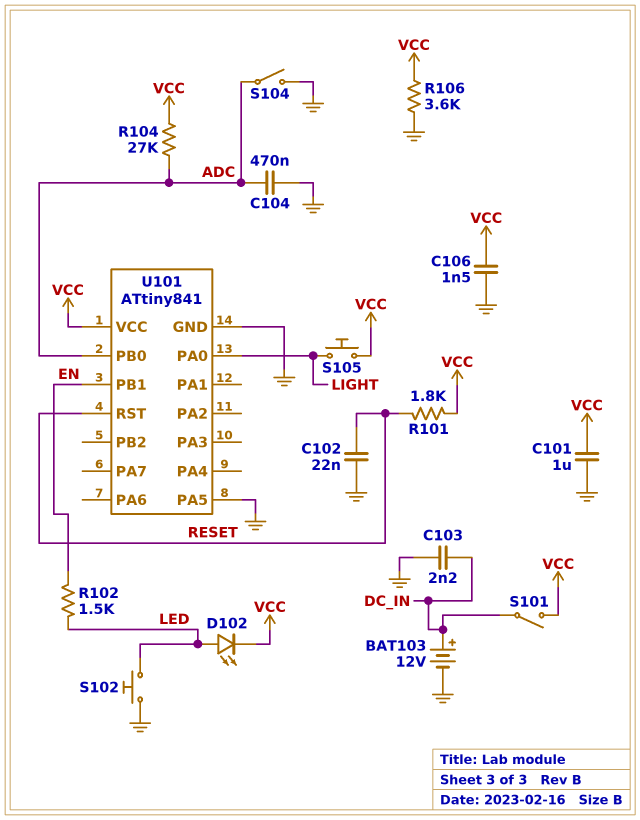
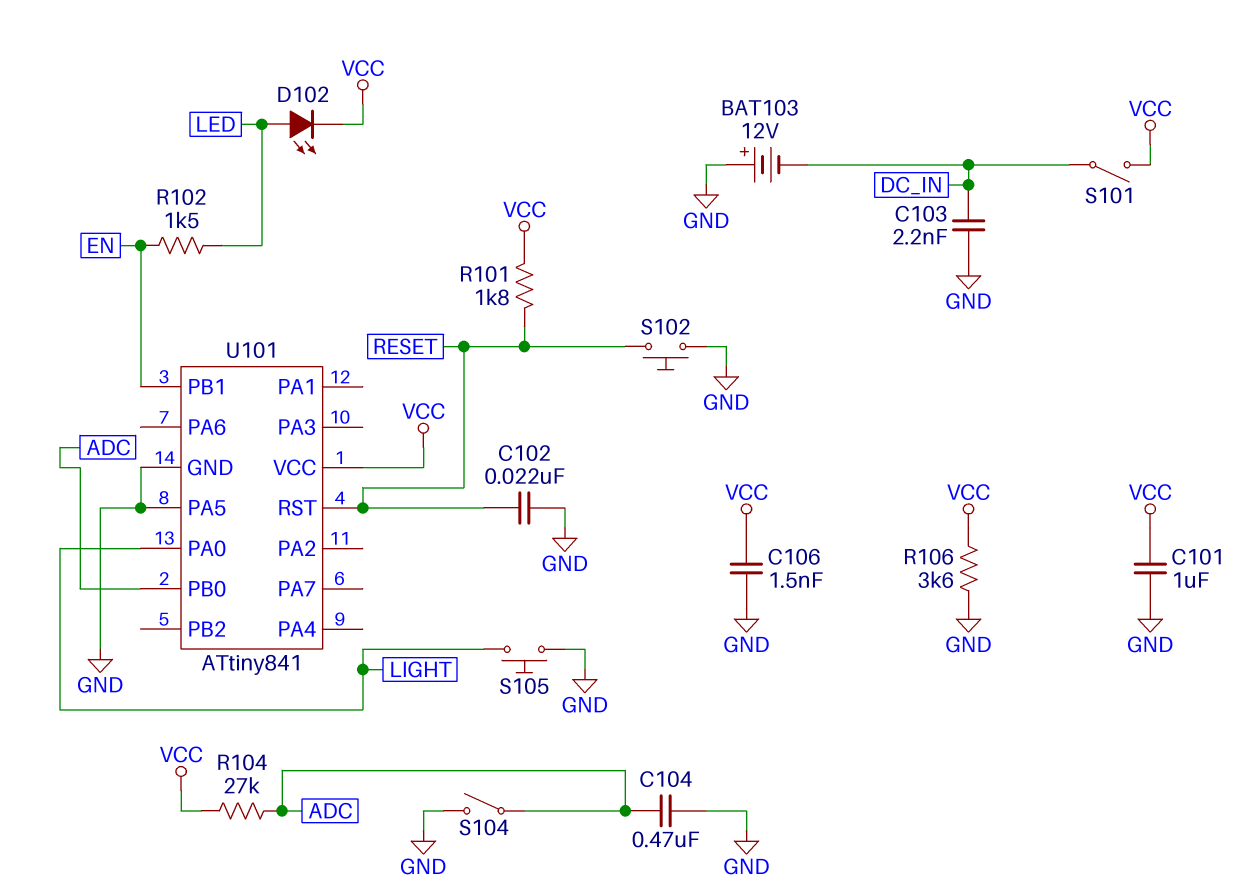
BAT103: 12V (plus DC_IN, minus GND) -> 12V (plus GND, minus DC_IN)
S102: button (GND, LED) -> button (GND, RESET)
S105: button (LIGHT, VCC) -> button (GND, LIGHT)

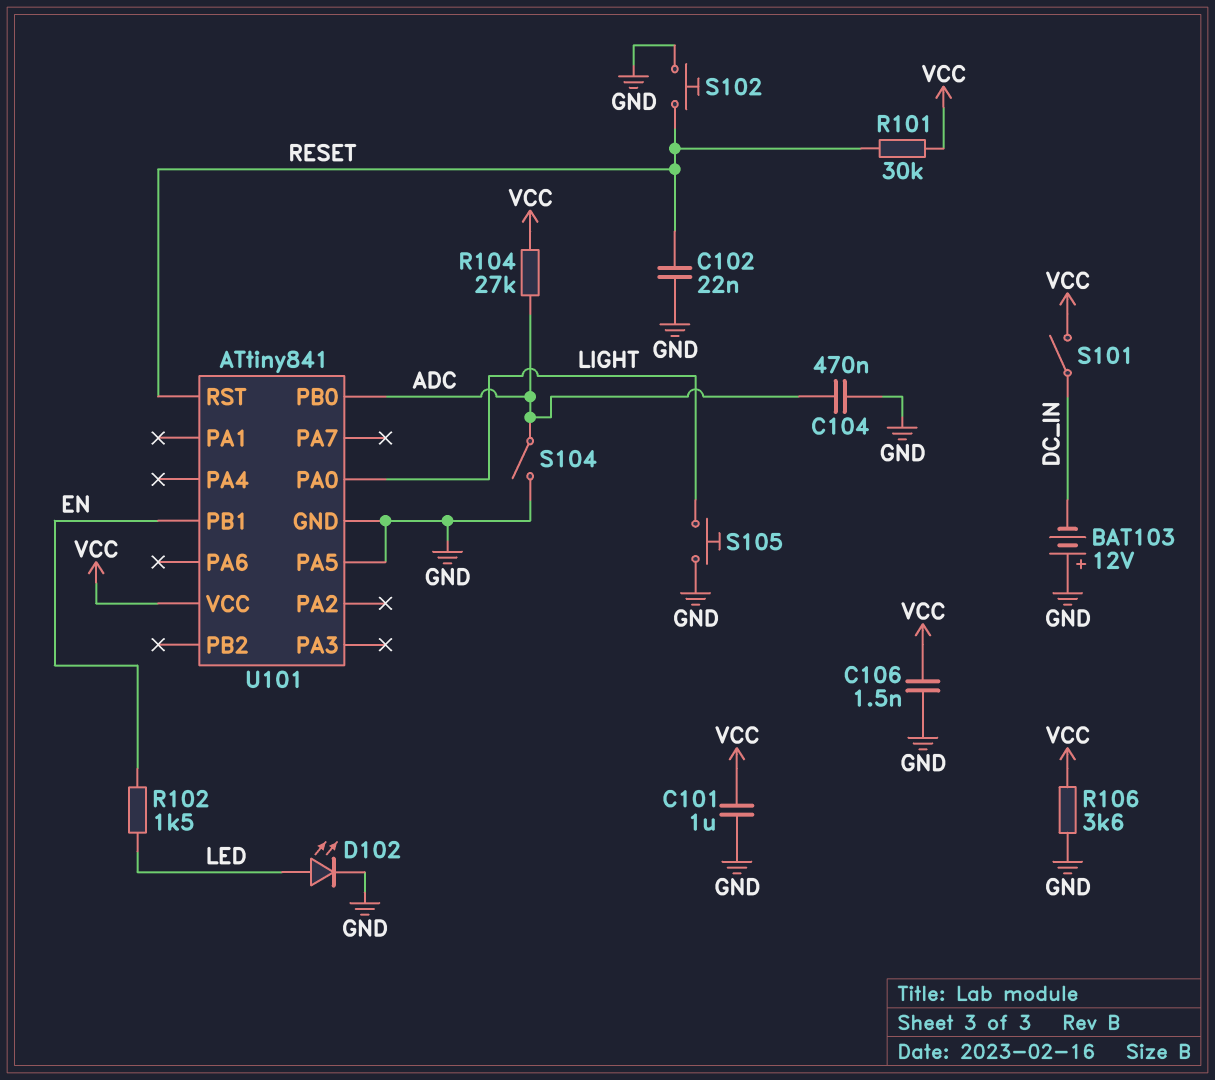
C103: 2.2nF (DC_IN, GND) -> none
D102: LED (A LED, K VCC) -> LED (A LED, K GND)
R101: 1.8k (RESET, VCC) -> 30k (RESET, VCC)

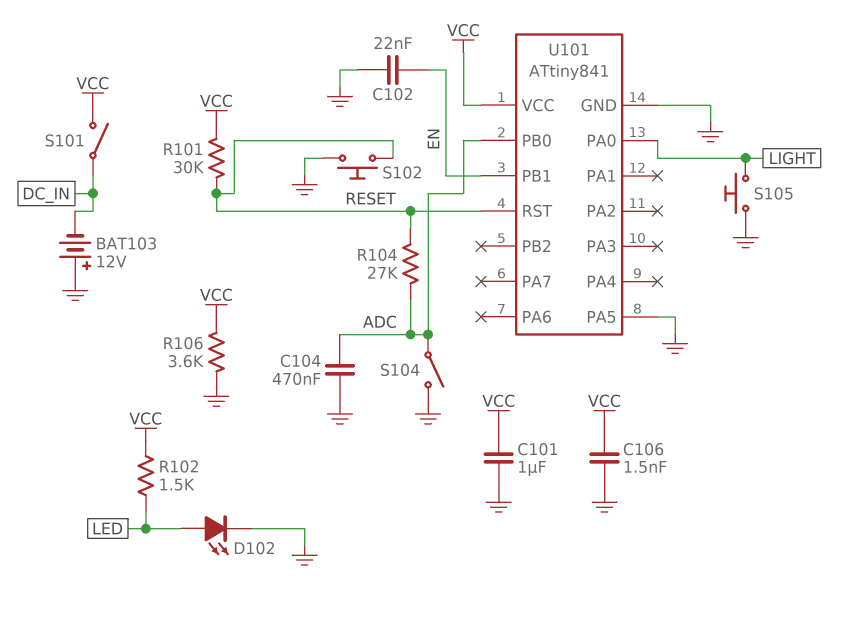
C102: 22nF (GND, RESET) -> 22nF (EN, GND)
R102: 1.5k (EN, LED) -> 1.5k (LED, VCC)
R104: 27k (ADC, VCC) -> 27k (ADC, RESET)

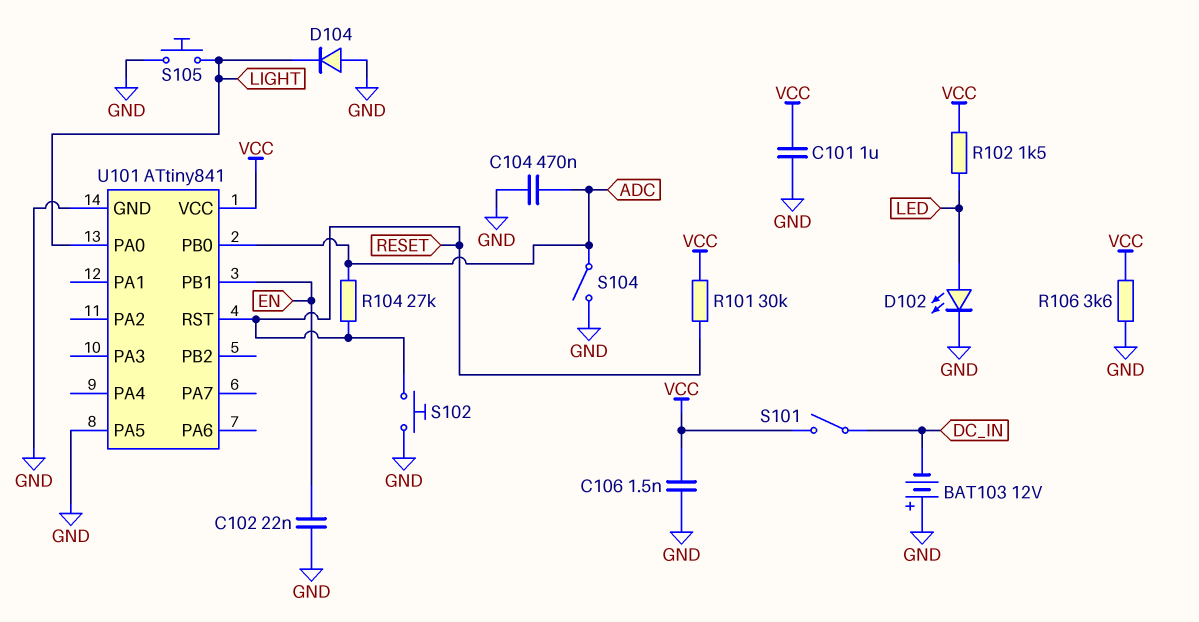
D104: none -> diode (A GND, K LIGHT)

